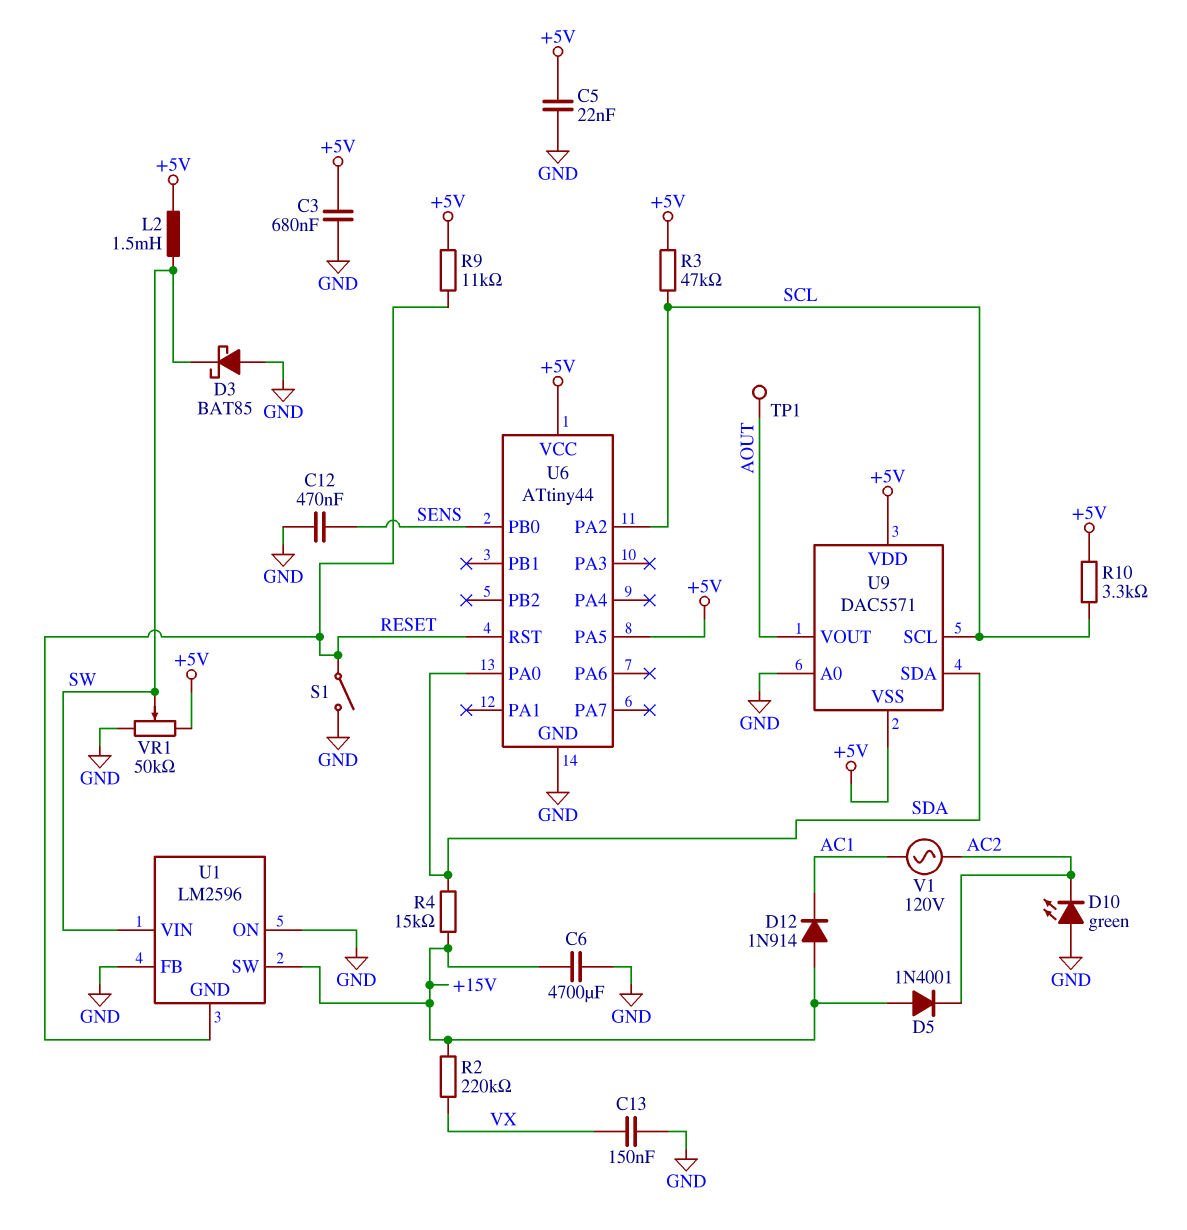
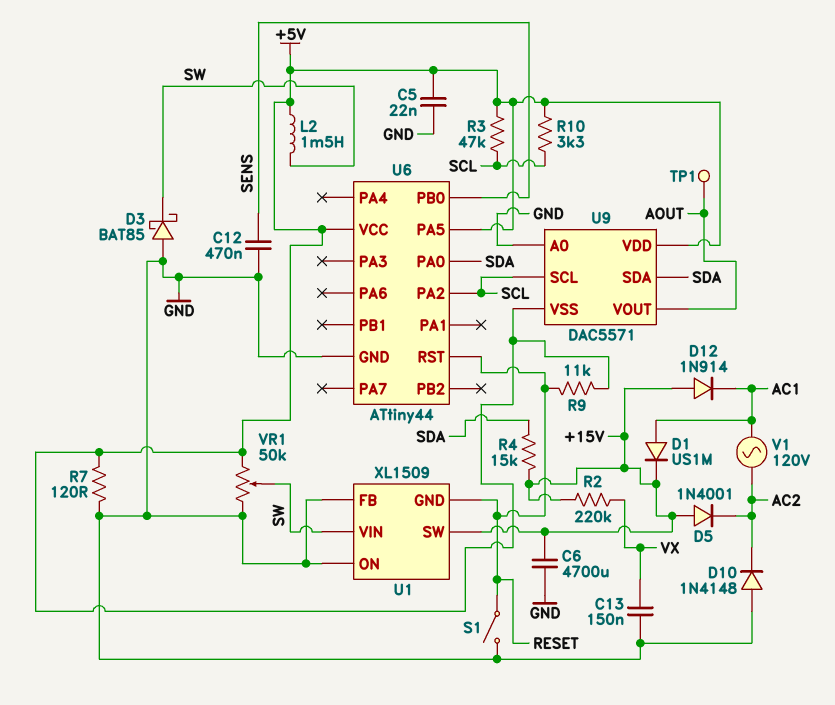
C3: 680nF (+5V, GND) -> none
D1: none -> diode US1M (A AC1, K +15V)
D10: LED green (A GND, K AC2) -> diode 1N4148 (A GND, K AC2)
R7: none -> 120 (+5V, GND)
U1: LM2596 -> XL1509

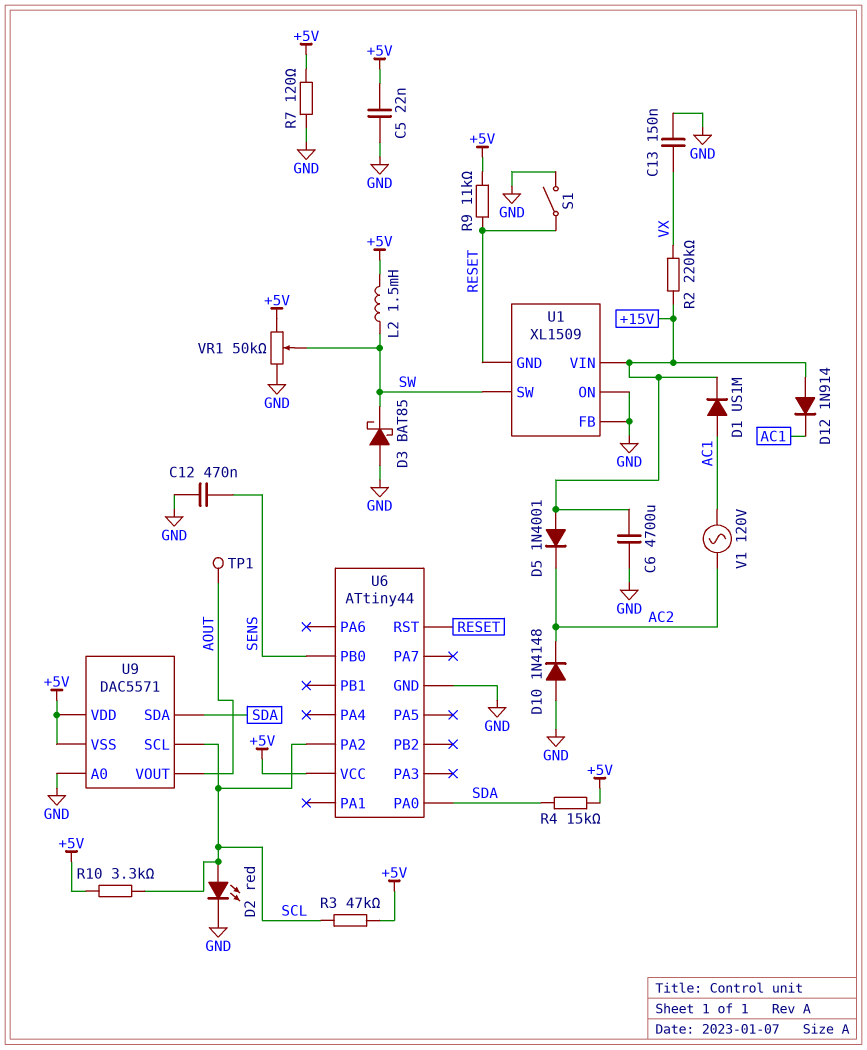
D2: none -> LED red (A SCL, K GND)
R4: 15k (+15V, SDA) -> 15k (+5V, SDA)
U1 pin SW: +15V -> SW
U1 pin VIN: SW -> +15V
U6 pin PA5: +5V -> none

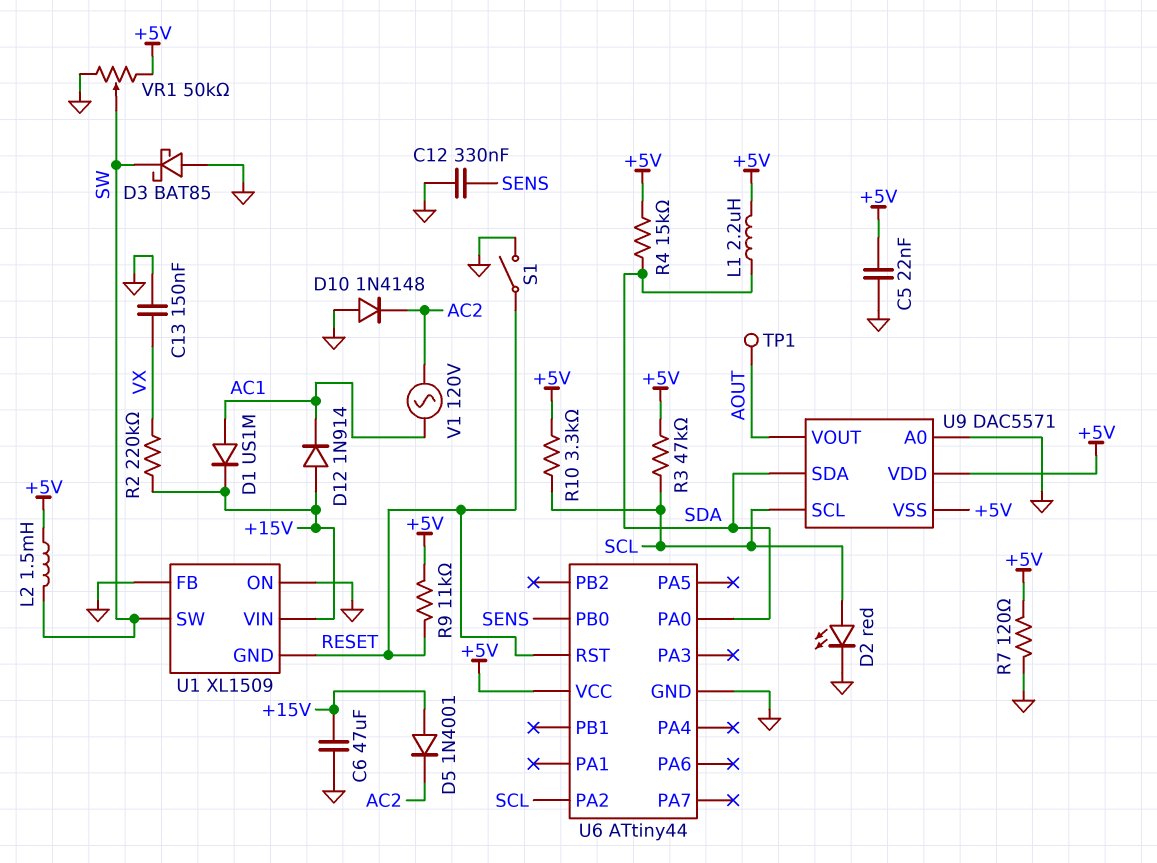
C6: 4700uF (+15V, GND) -> 47uF (+15V, GND)
C12: 470nF (GND, SENS) -> 330nF (GND, SENS)
L1: none -> 2.2uH (+5V, SDA)

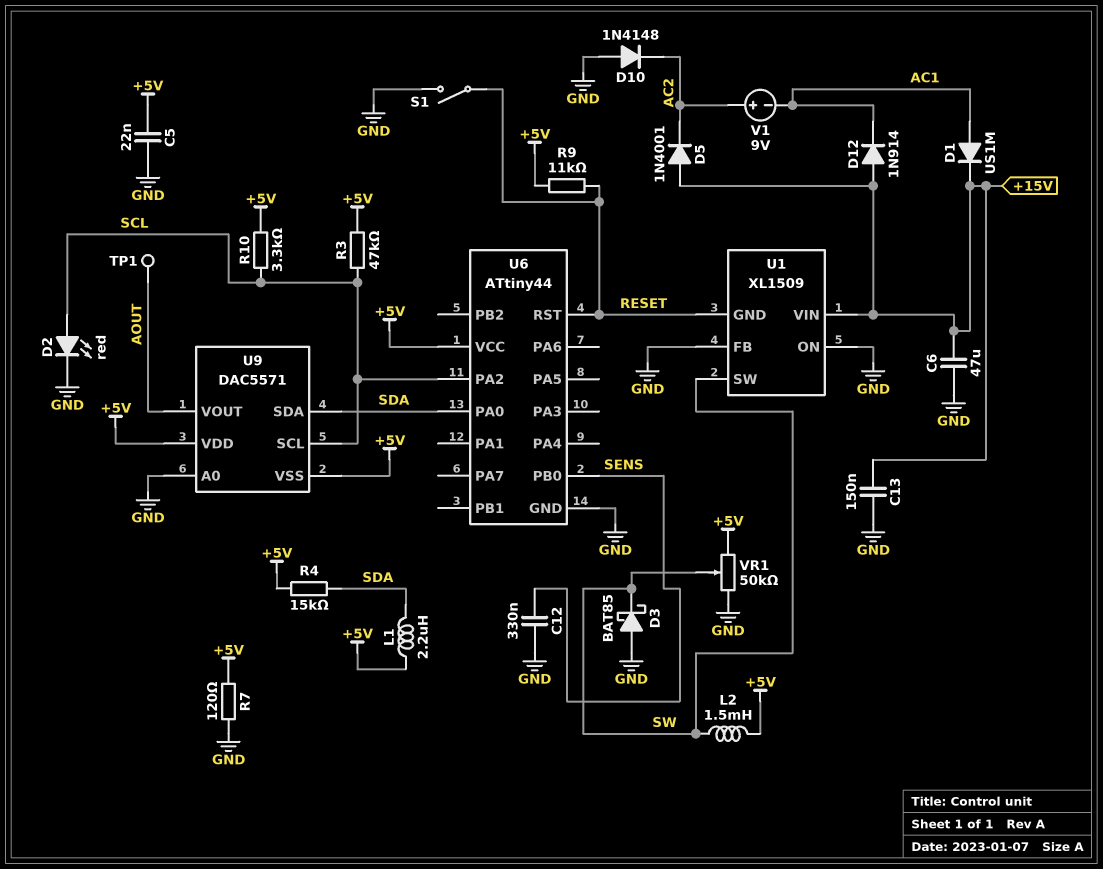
C13: 150nF (GND, VX) -> 150nF (+15V, GND)
R2: 220k (+15V, VX) -> none
V1: AC 120V (AC1, AC2) -> 9V (plus AC2, minus AC1)

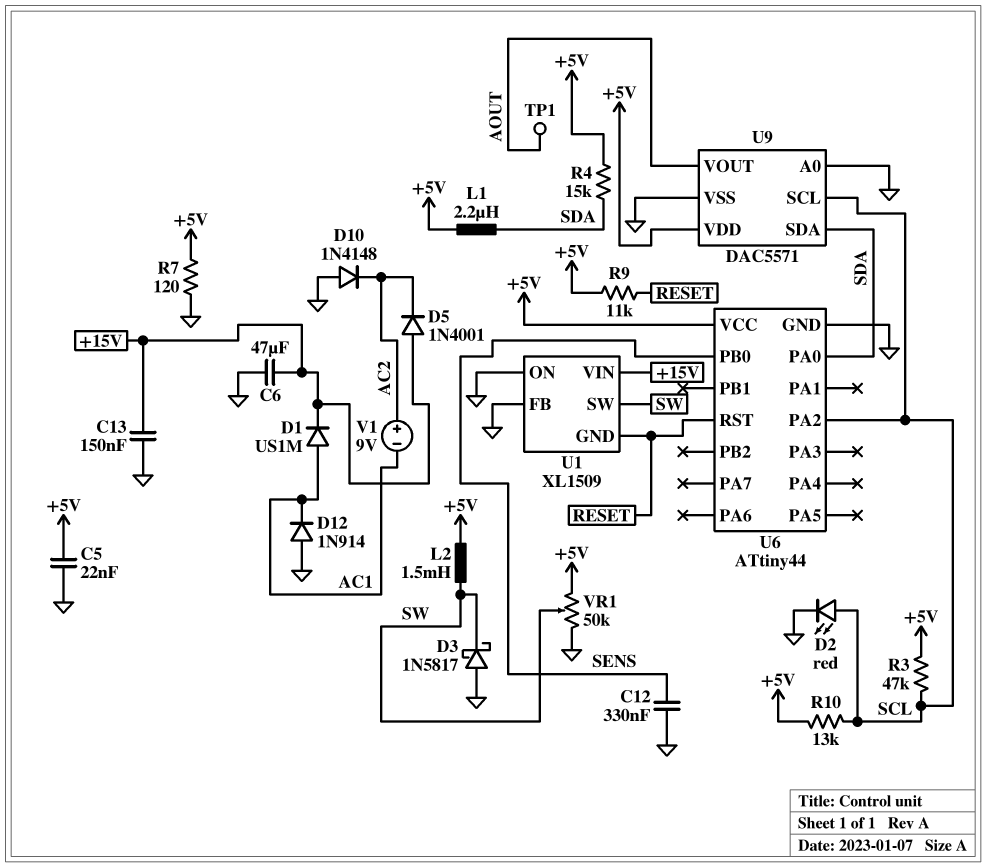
D3: schottky BAT85 (A GND, K SW) -> schottky 1N5817 (A GND, K SW)
D12: diode 1N914 (A +15V, K AC1) -> diode 1N914 (A GND, K AC1)
R10: 3.3k (+5V, SCL) -> 13k (+5V, SCL)
S1: switch (GND, RESET) -> none
U9 pin VSS: +5V -> GND

